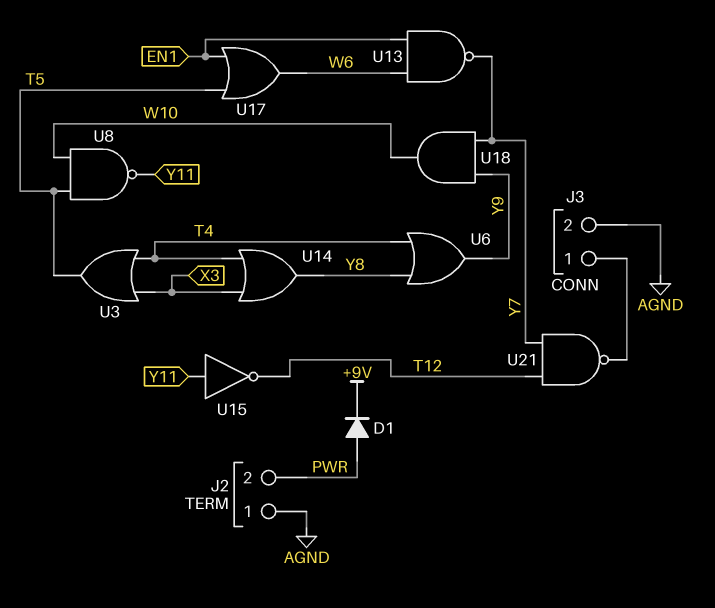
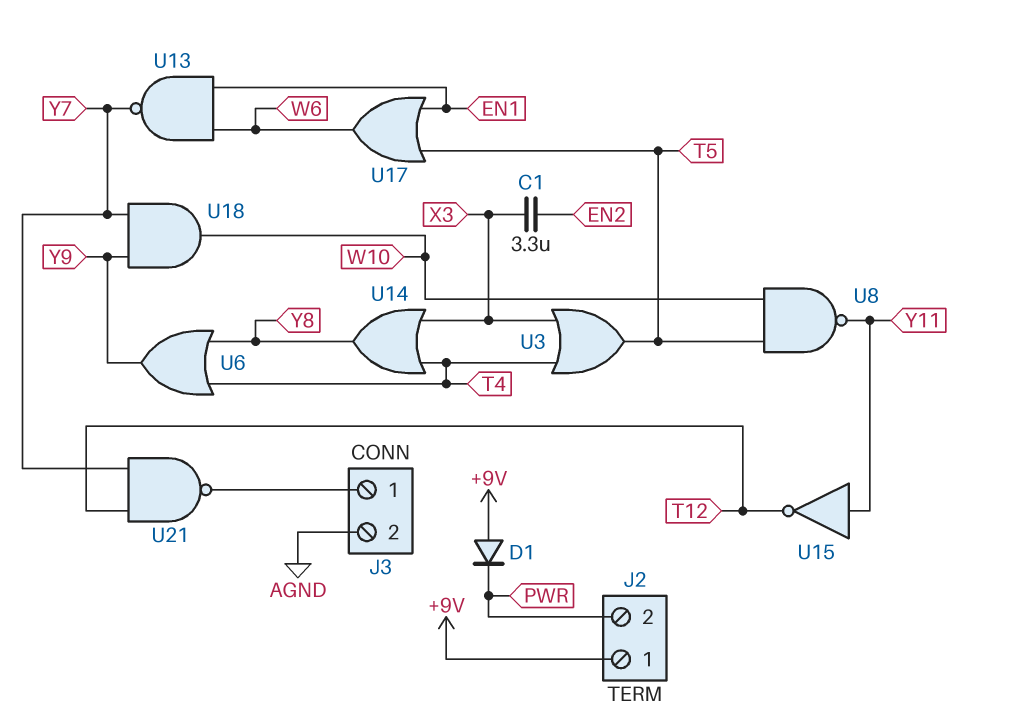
C1: none -> 3.3uF (EN2, X3)
D1: diode (A PWR, K +9V) -> diode (A +9V, K PWR)
J2 pin 1: AGND -> +9V

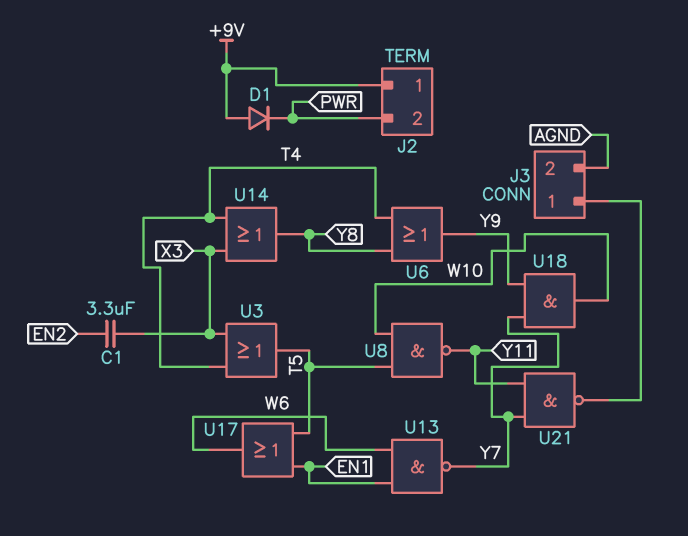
U15: NOT (in Y11, out T12) -> none
U21: NAND (in T12, in Y7, out J3/1) -> NAND (in Y7, in Y11, out J3/1)

